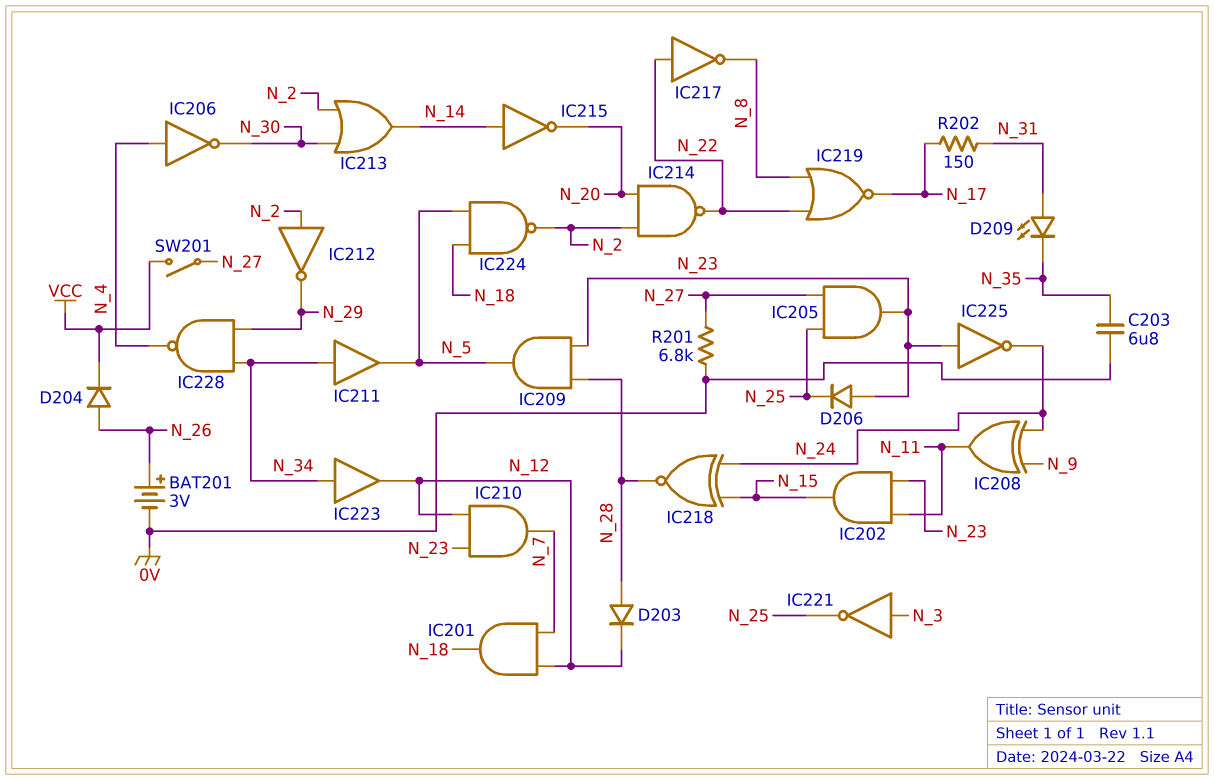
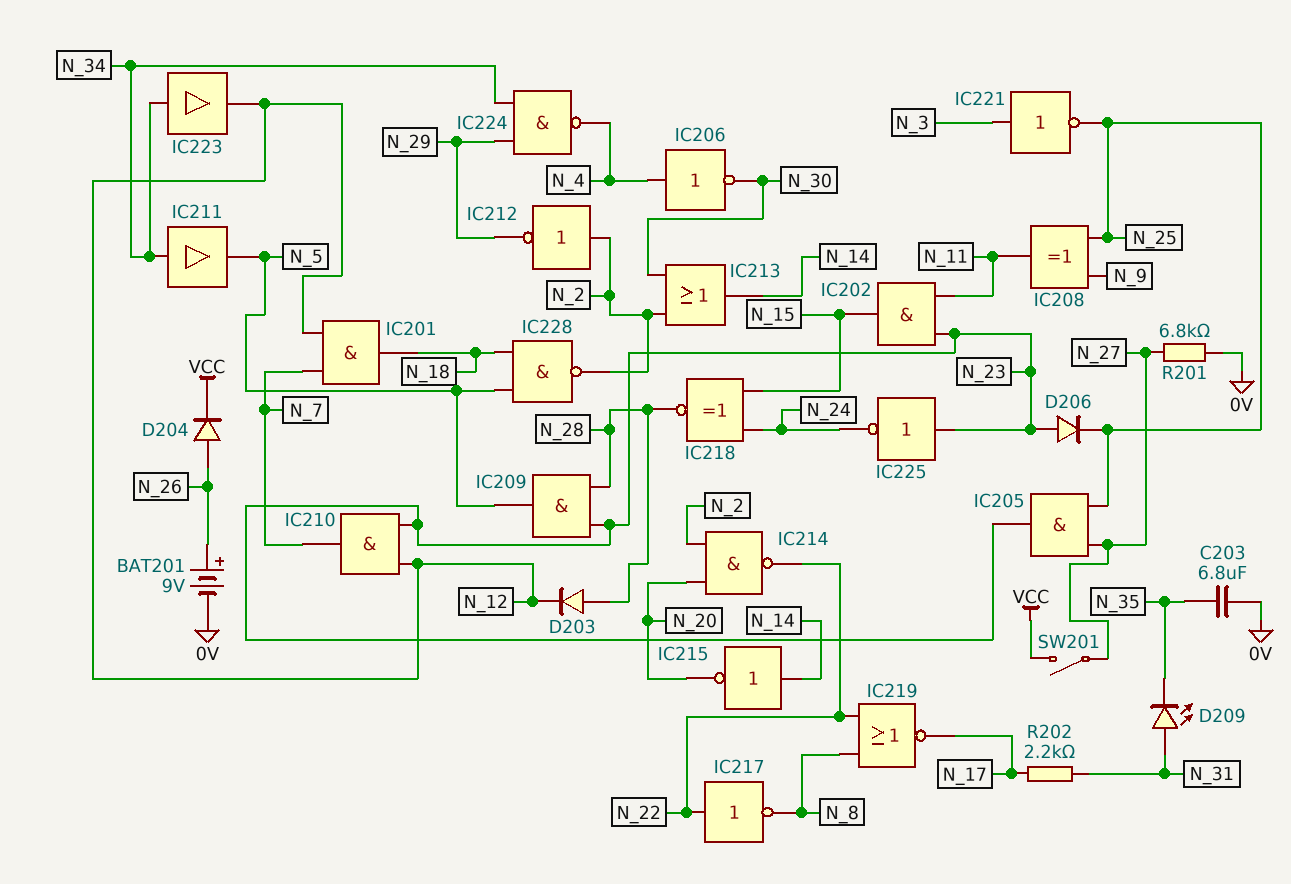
BAT201: 3V (plus N_26, minus 0V) -> 9V (plus N_26, minus 0V)
IC208: XOR (in N_9, in N_24, out N_11) -> XOR (in N_9, in N_25, out N_11)
IC224: NAND (in N_5, in N_18, out N_2) -> NAND (in N_29, in N_34, out N_4)
IC228: NAND (in N_29, in N_34, out N_4) -> NAND (in N_5, in N_18, out N_2)
R202: 150 (N_17, N_31) -> 2.2k (N_17, N_31)

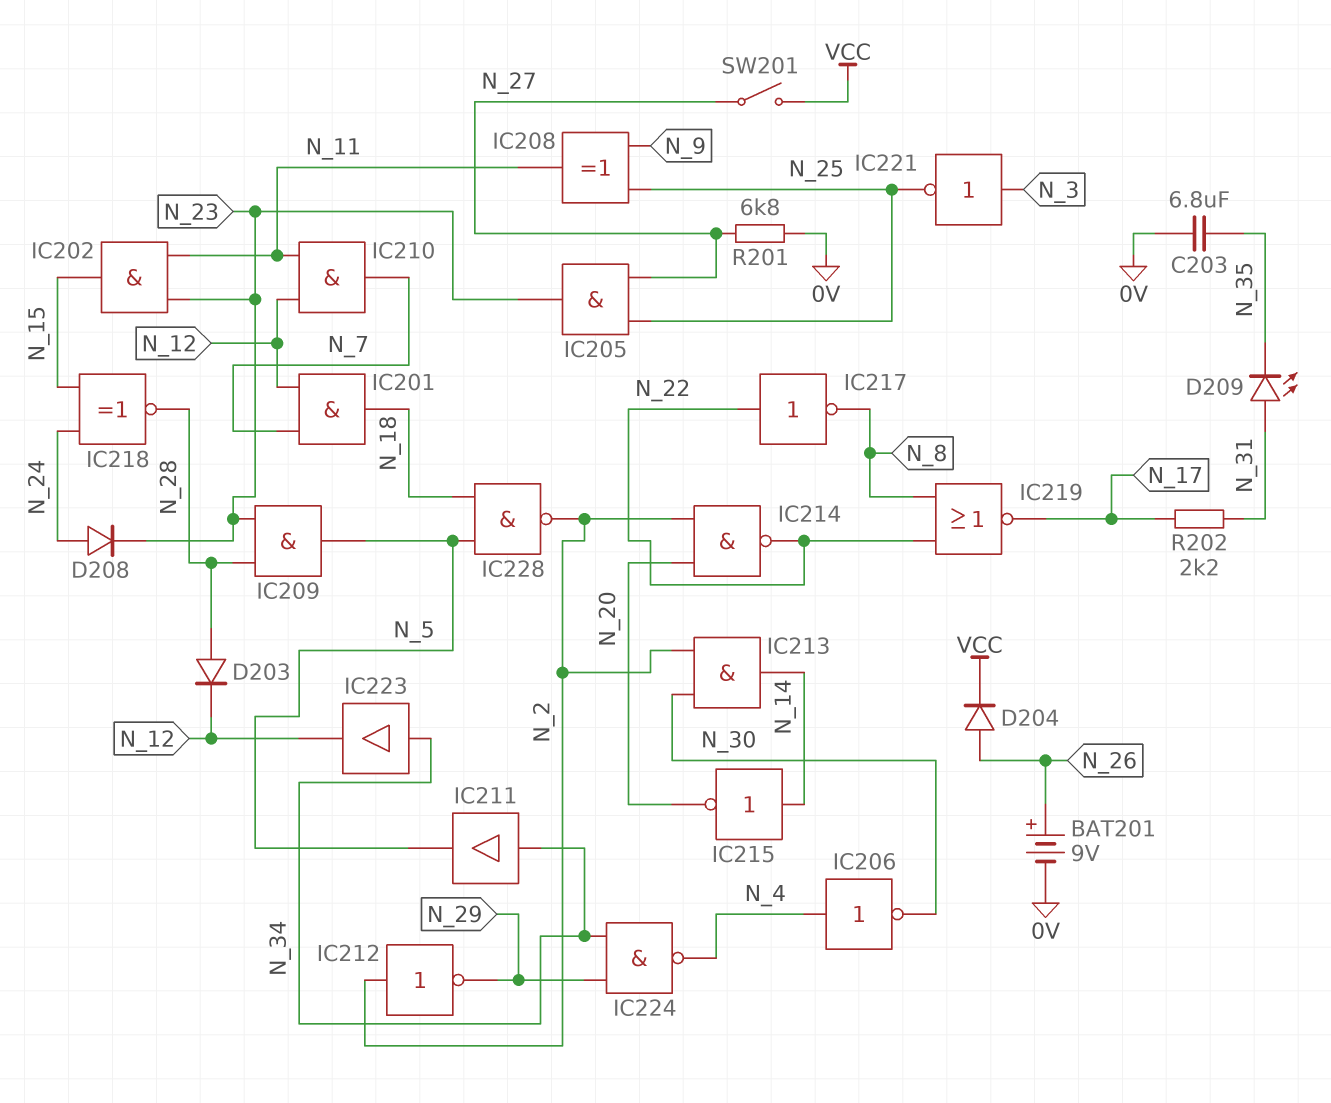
D206: diode (A N_23, K N_25) -> none
D208: none -> diode (A N_24, K N_23)
IC210: AND (in N_12, in N_23, out N_7) -> AND (in N_11, in N_12, out N_7)
IC213: OR (in N_2, in N_30, out N_14) -> AND (in N_2, in N_30, out N_14)
IC225: NOT (in N_23, out N_24) -> none

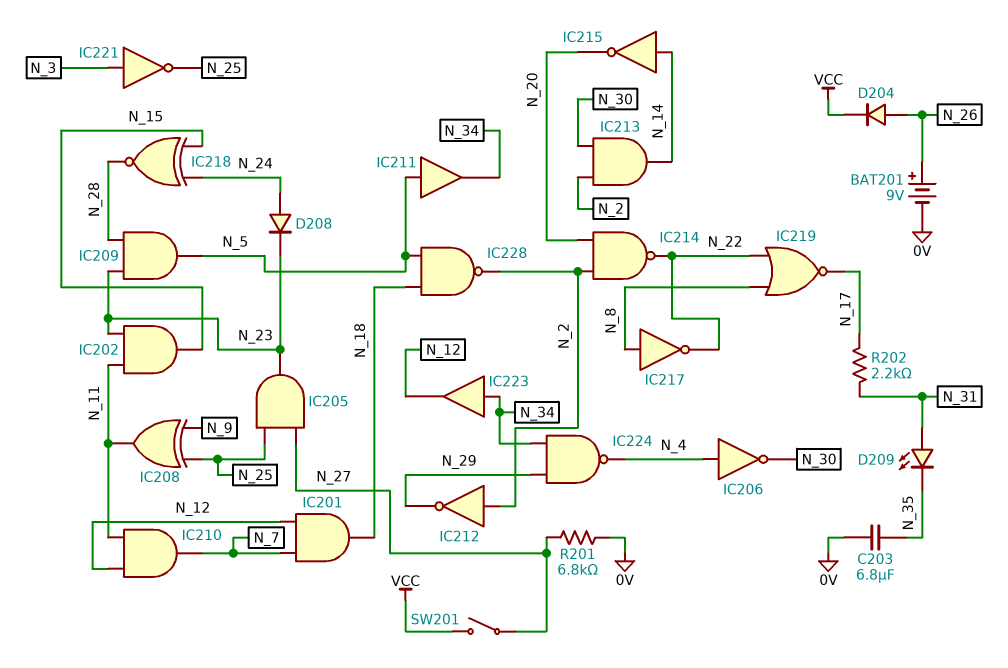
D203: diode (A N_28, K N_12) -> none
IC211: buffer (in N_34, out N_5) -> buffer (in N_5, out N_34)
IC217: NOT (in N_22, out N_8) -> NOT (in N_8, out N_22)

